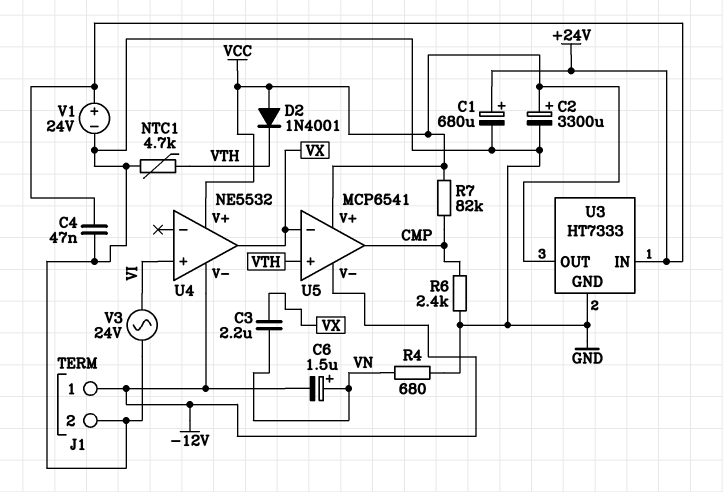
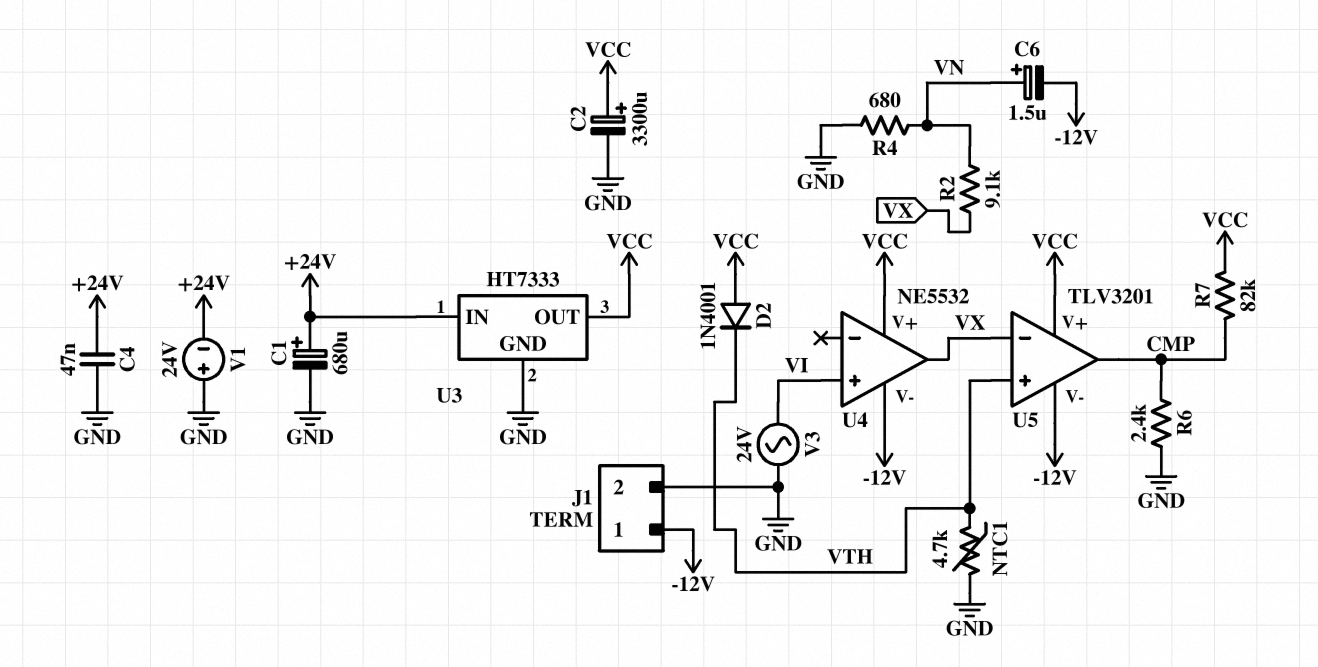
C3: 2.2uF (VN, VX) -> none
R2: none -> 9.1k (VN, VX)
U5: MCP6541 -> TLV3201
V1: 24V (plus +24V, minus GND) -> 24V (plus GND, minus +24V)

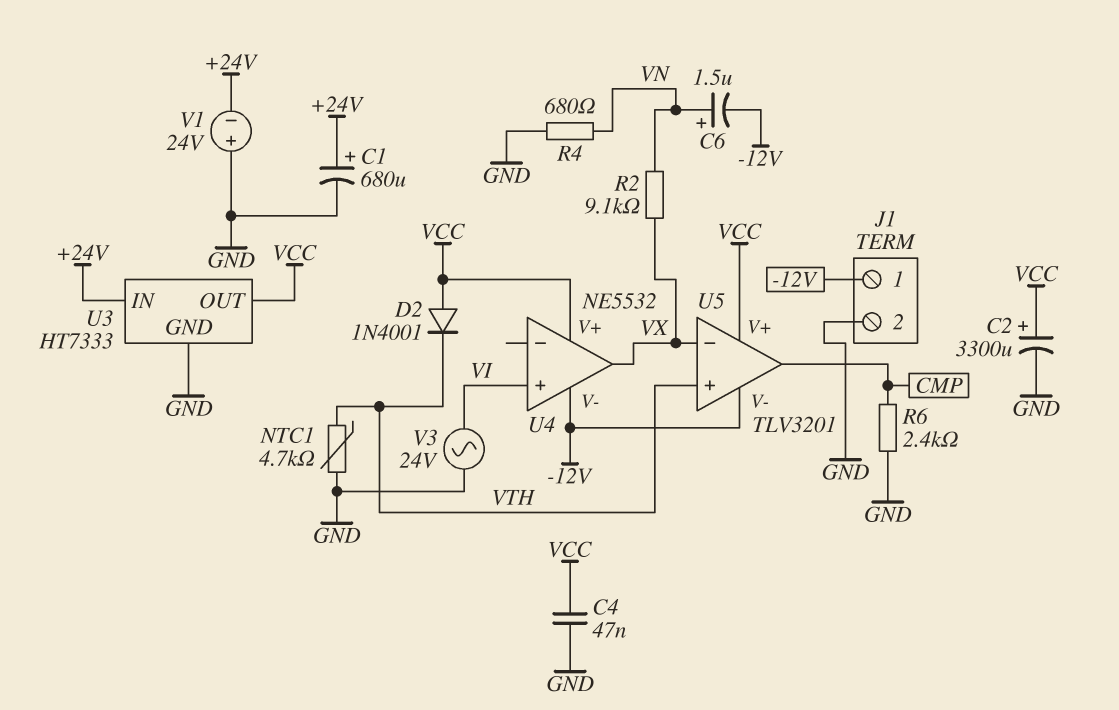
C4: 47nF (+24V, GND) -> 47nF (GND, VCC)
R7: 82k (CMP, VCC) -> none

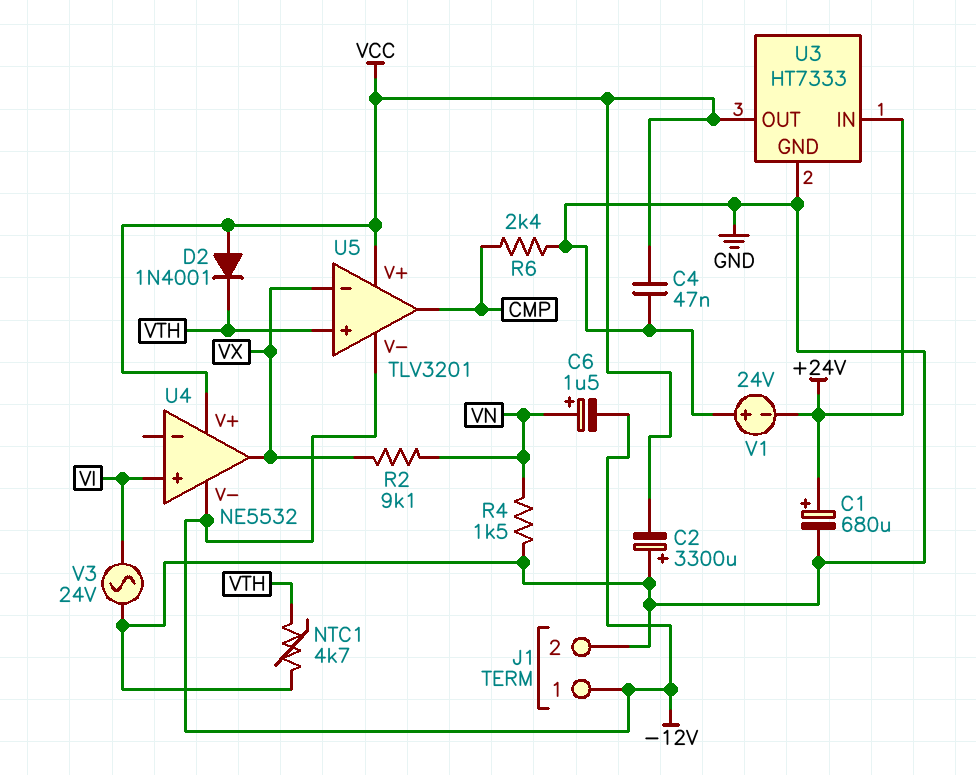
C2: 3300uF (plus VCC, minus GND) -> 3300uF (plus GND, minus VCC)
R4: 680 (GND, VN) -> 1.5k (GND, VN)

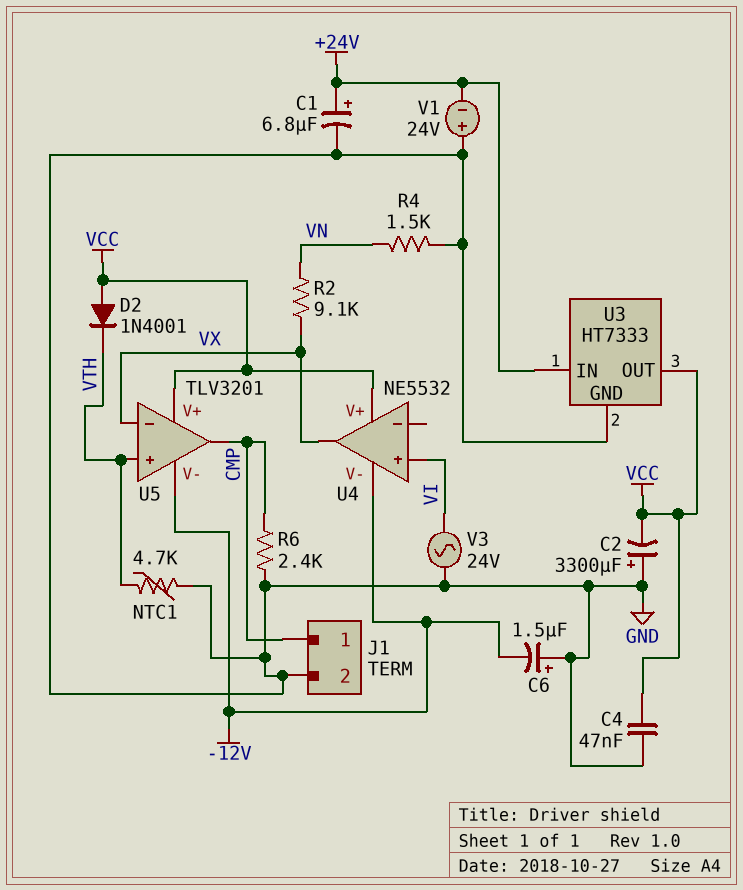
C1: 680uF (plus +24V, minus GND) -> 6.8uF (plus +24V, minus GND)
C6: 1.5uF (plus VN, minus -12V) -> 1.5uF (plus GND, minus -12V)
J1 pin 1: -12V -> CMP

